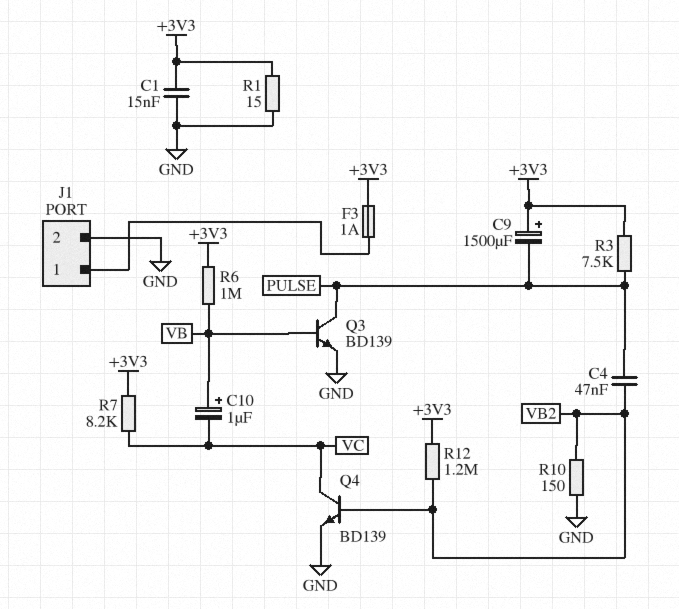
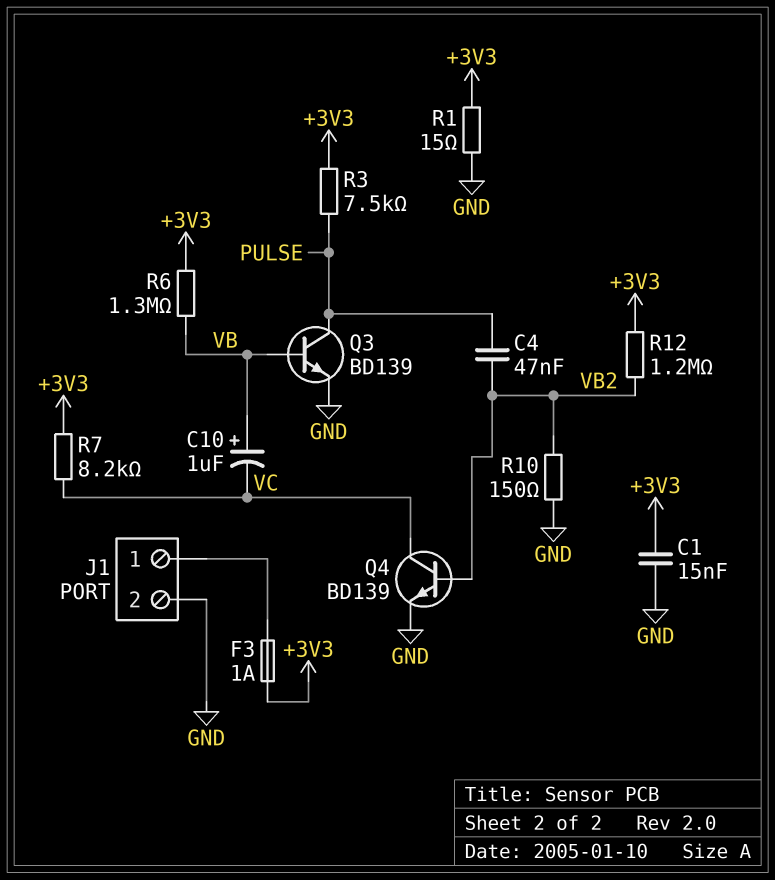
C9: 1500uF (plus +3V3, minus PULSE) -> none
R6: 1M (+3V3, VB) -> 1.3M (+3V3, VB)

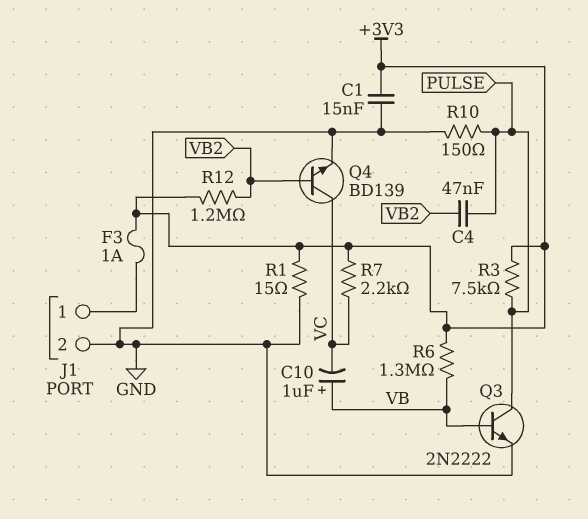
Q3: NPN BD139 (B VB, C PULSE, E GND) -> NPN 2N2222 (B VB, C PULSE, E GND)
R7: 8.2k (+3V3, VC) -> 2.2k (+3V3, VC)
R10: 150 (GND, VB2) -> 150 (GND, PULSE)

